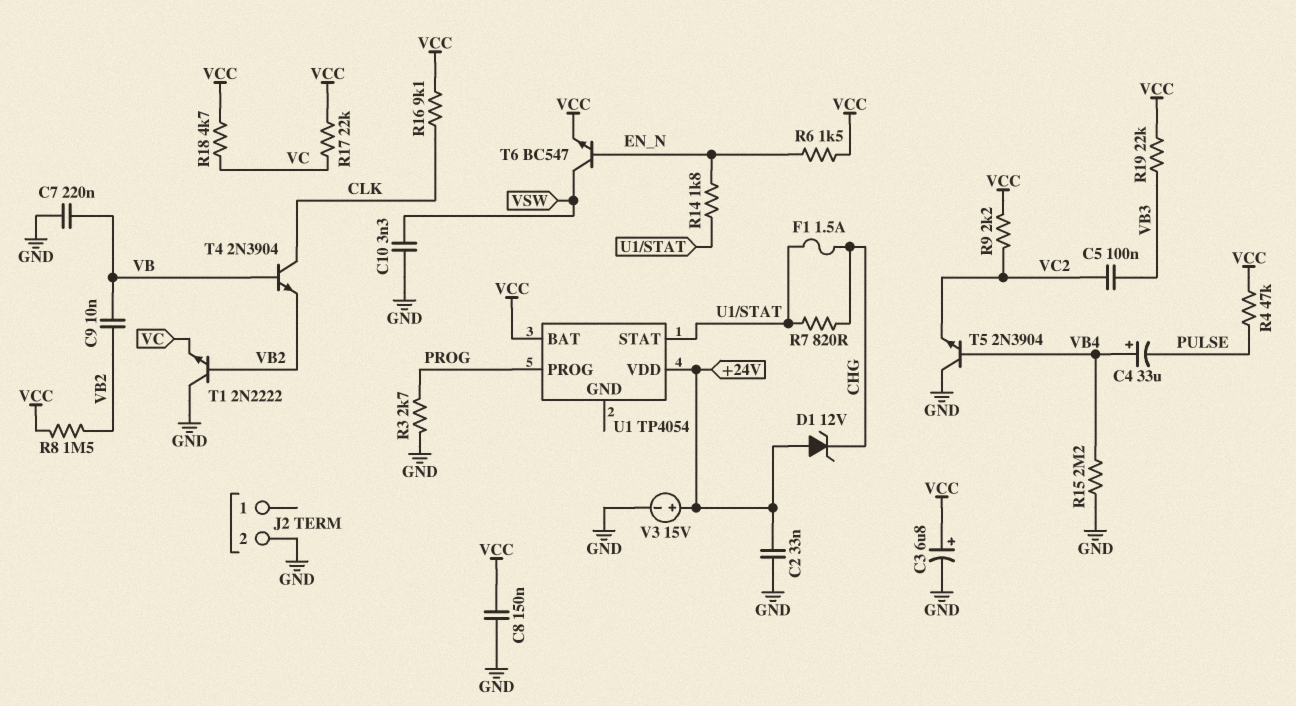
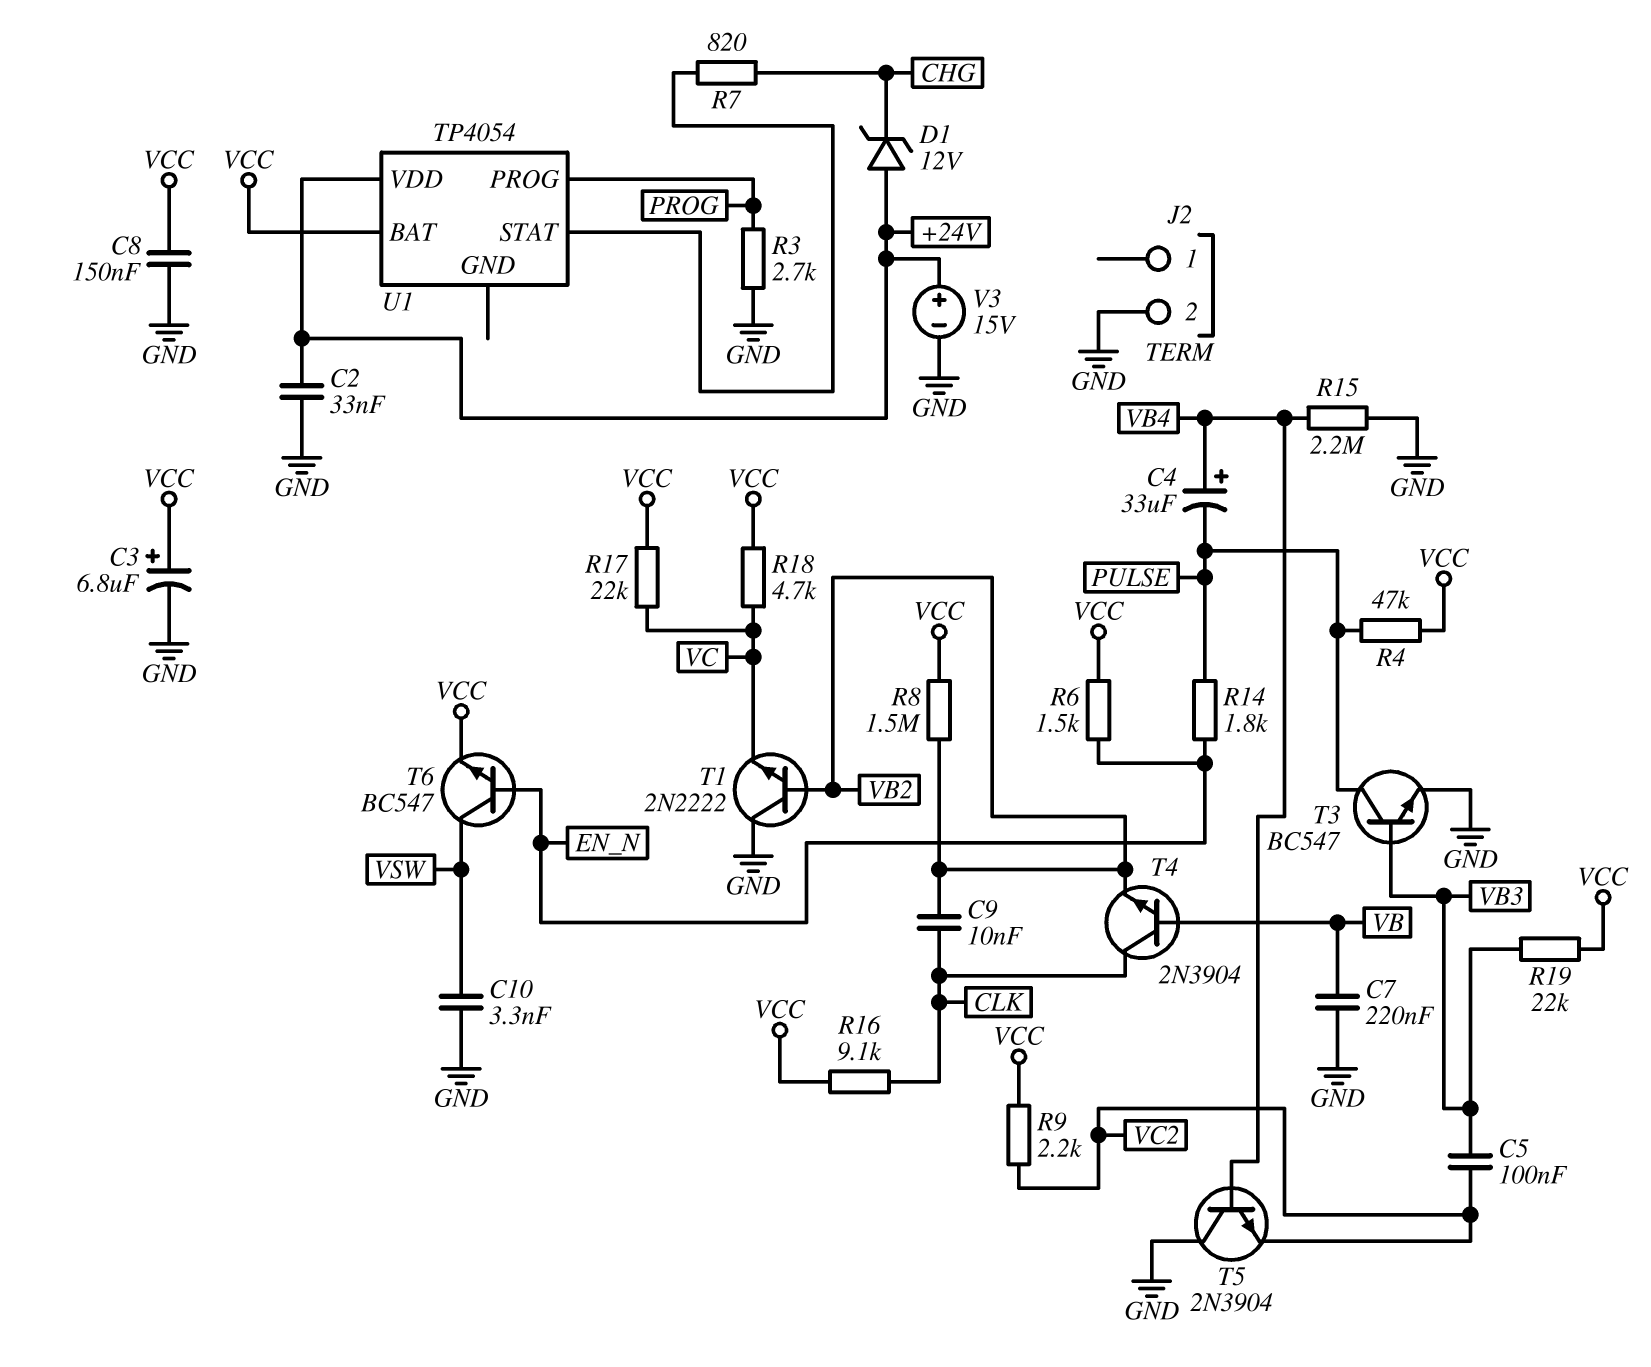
C9: 10nF (VB, VB2) -> 10nF (CLK, VB2)
F1: 1.5A (CHG, U1/STAT) -> none
R14: 1.8k (EN_N, U1/STAT) -> 1.8k (EN_N, PULSE)
T3: none -> NPN BC547 (B VB3, C PULSE, E GND)

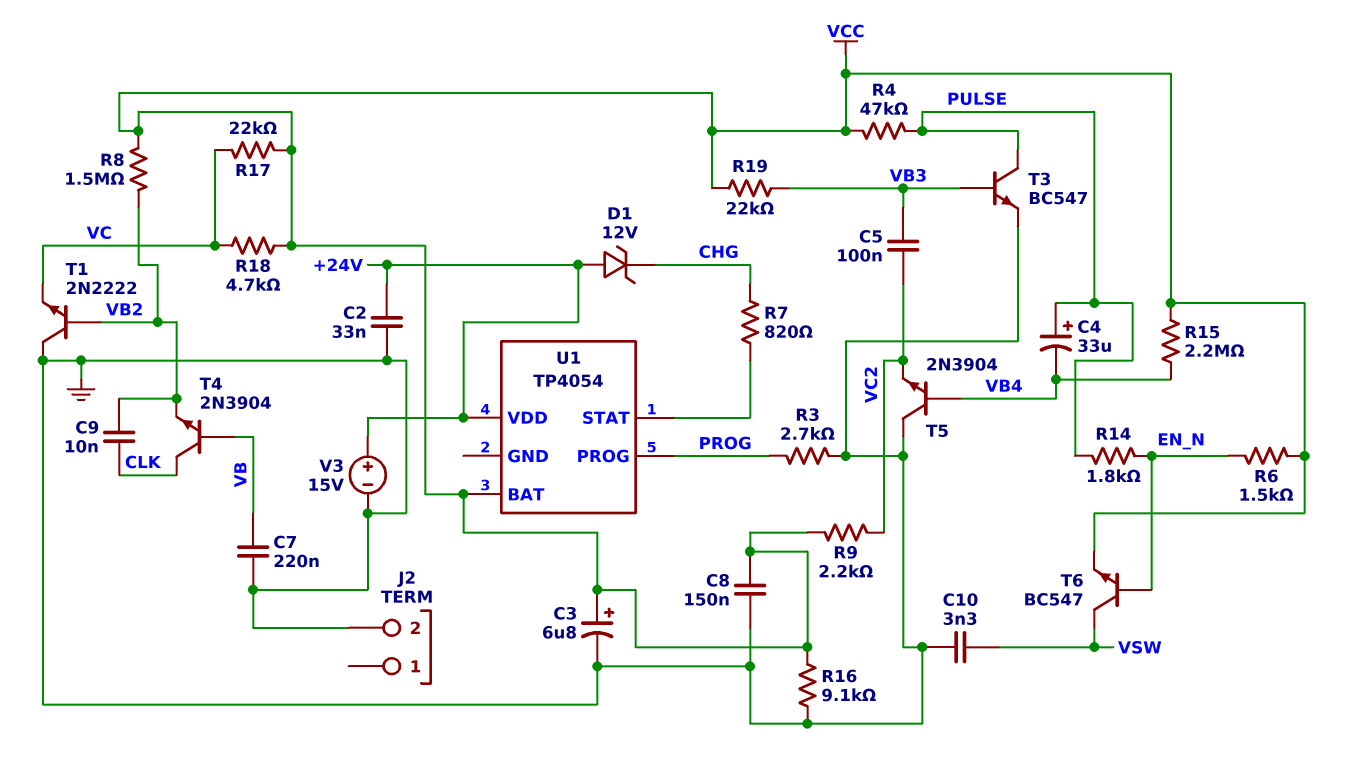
C4: 33uF (plus VB4, minus PULSE) -> 33uF (plus PULSE, minus VB4)
R15: 2.2M (GND, VB4) -> 2.2M (VB4, VCC)
R16: 9.1k (CLK, VCC) -> 9.1k (GND, VCC)

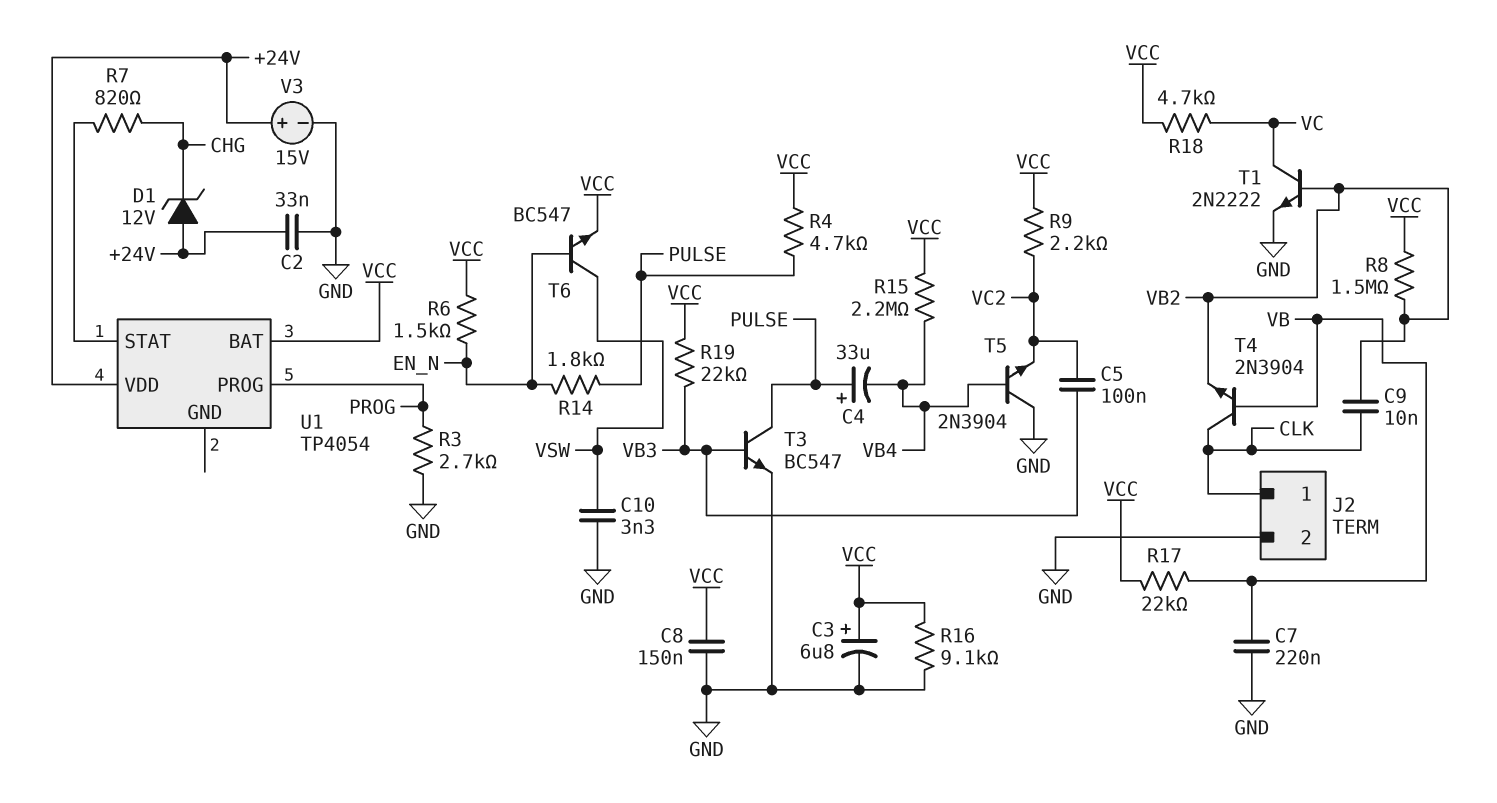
J2 pin 1: none -> CLK
R4: 47k (PULSE, VCC) -> 4.7k (PULSE, VCC)
R17: 22k (VC, VCC) -> 22k (VB, VCC)
T1: NPN 2N2222 (B VB2, C GND, E VC) -> NPN 2N2222 (B VB2, C VC, E GND)

